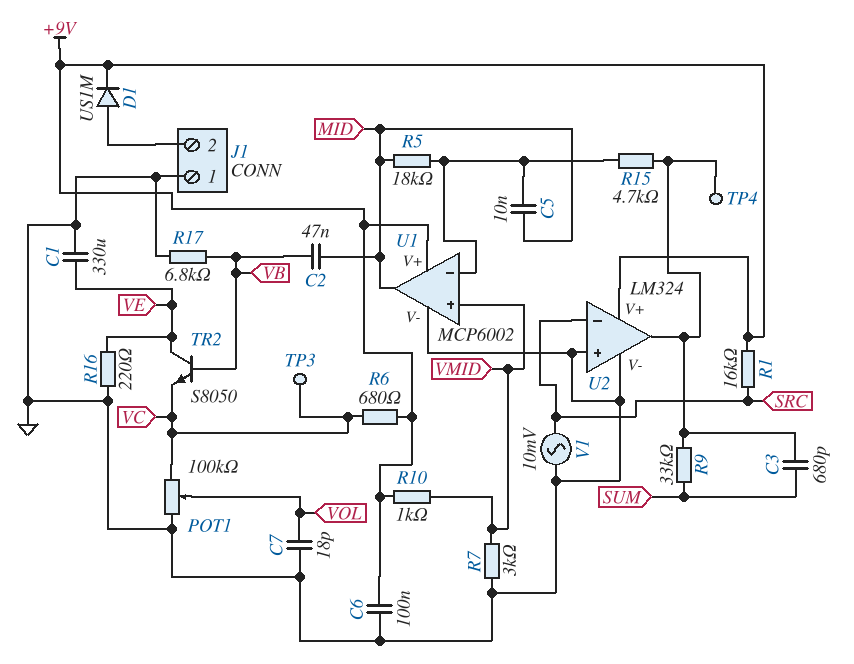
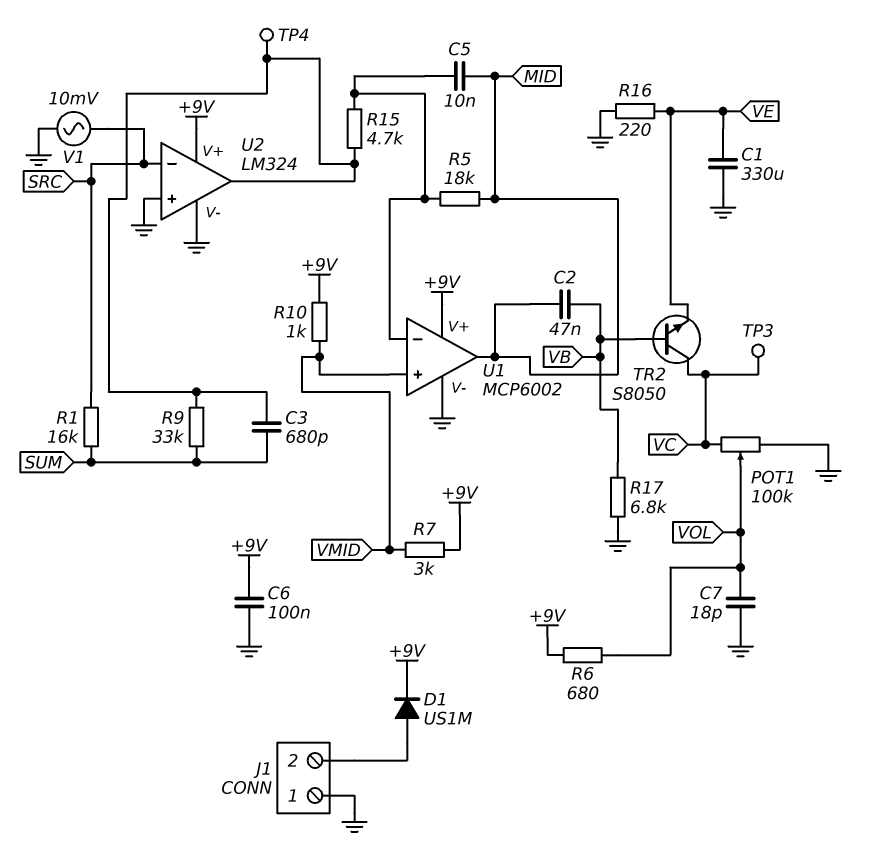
R1: 16k (+9V, SRC) -> 16k (SRC, SUM)
R6: 680 (+9V, VC) -> 680 (+9V, VOL)
R7: 3k (GND, VMID) -> 3k (+9V, VMID)
TR2: NPN S8050 (B VB, C VE, E VC) -> NPN S8050 (B VB, C VC, E VE)

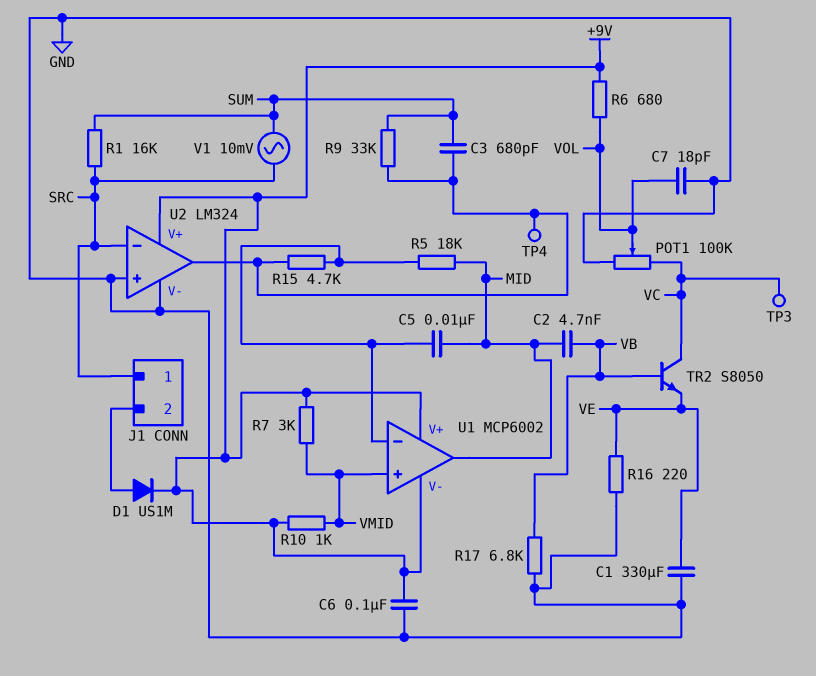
C2: 47nF (MID, VB) -> 4.7nF (MID, VB)
J1 pin 1: GND -> SRC
U1 pin V-: GND -> +9V
V1: AC 10mV (GND, SRC) -> AC 10mV (SRC, SUM)

